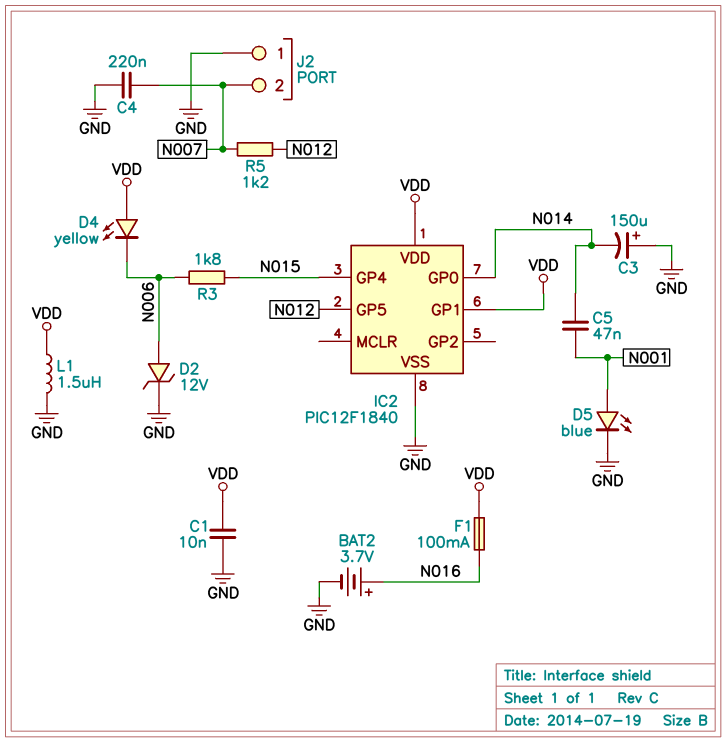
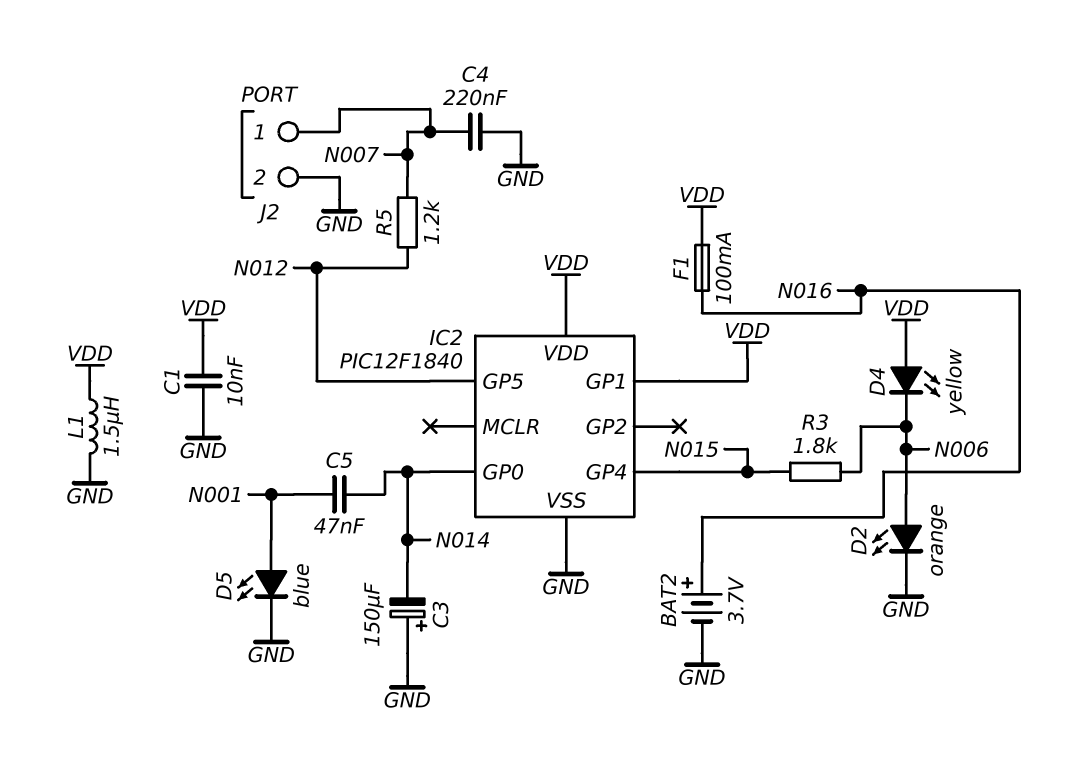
D2: zener 12V (A N006, K GND) -> LED orange (A N006, K GND)
J2 pin 1: GND -> N007
J2 pin 2: N007 -> GND

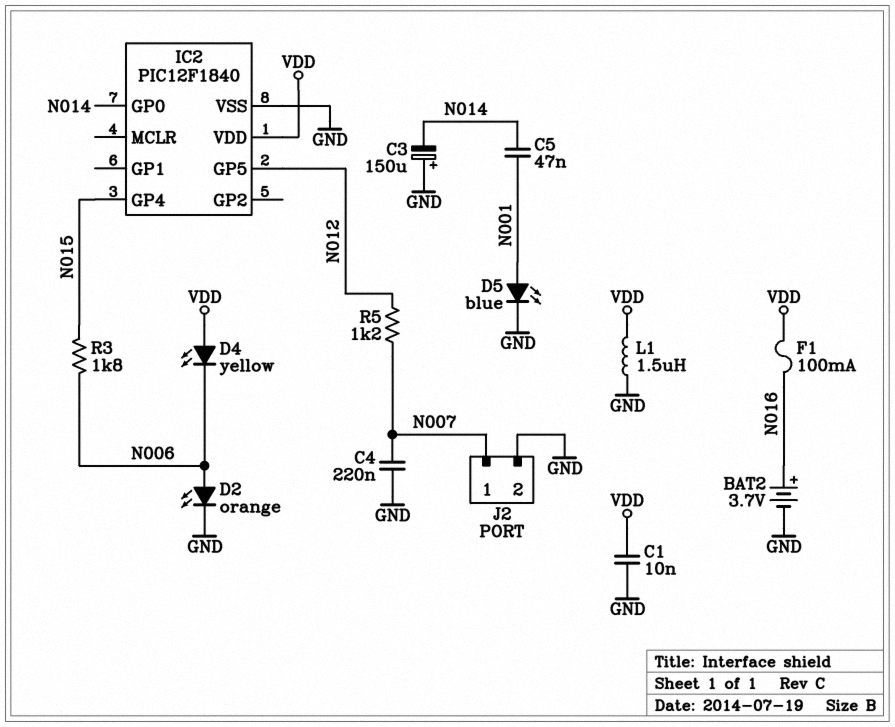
IC2 pin GP1: VDD -> none

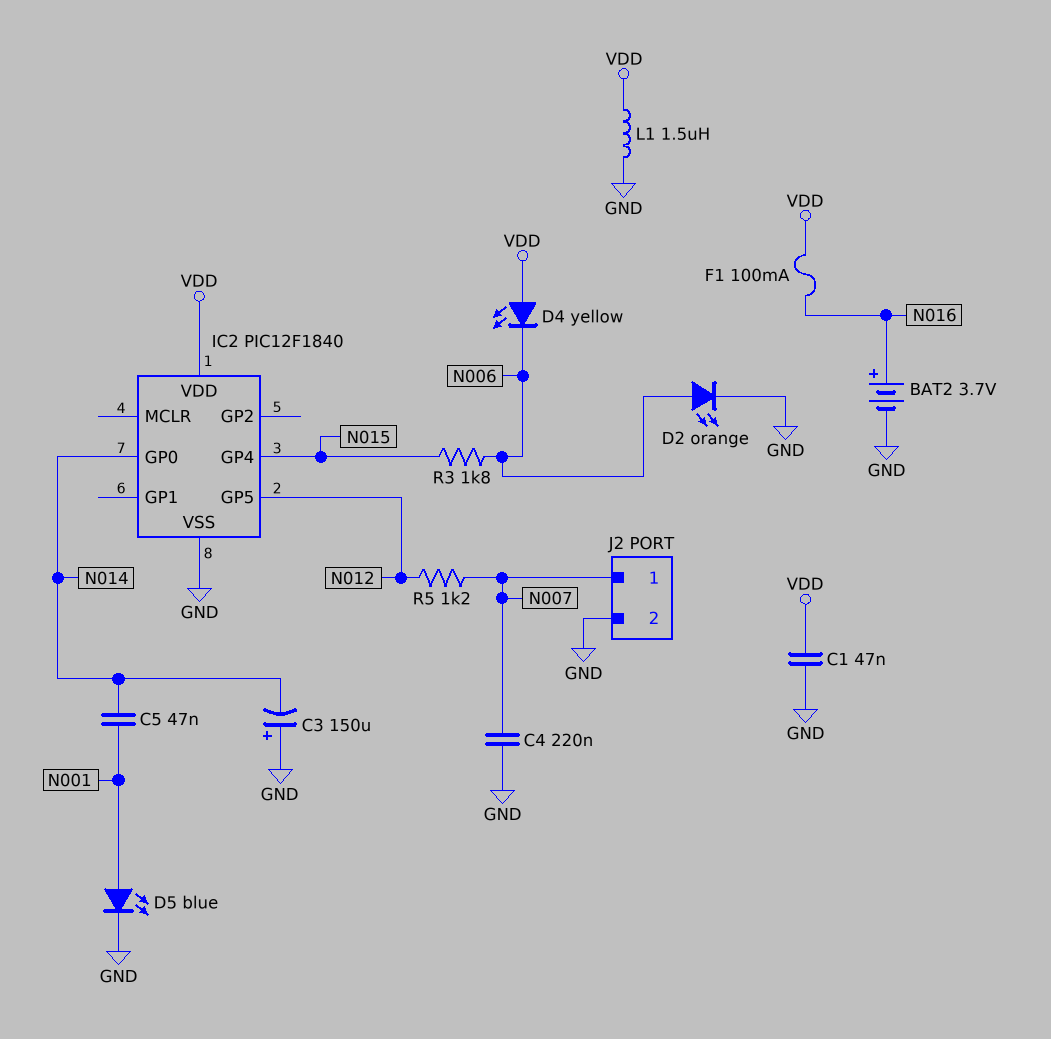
C1: 10nF (GND, VDD) -> 47nF (GND, VDD)

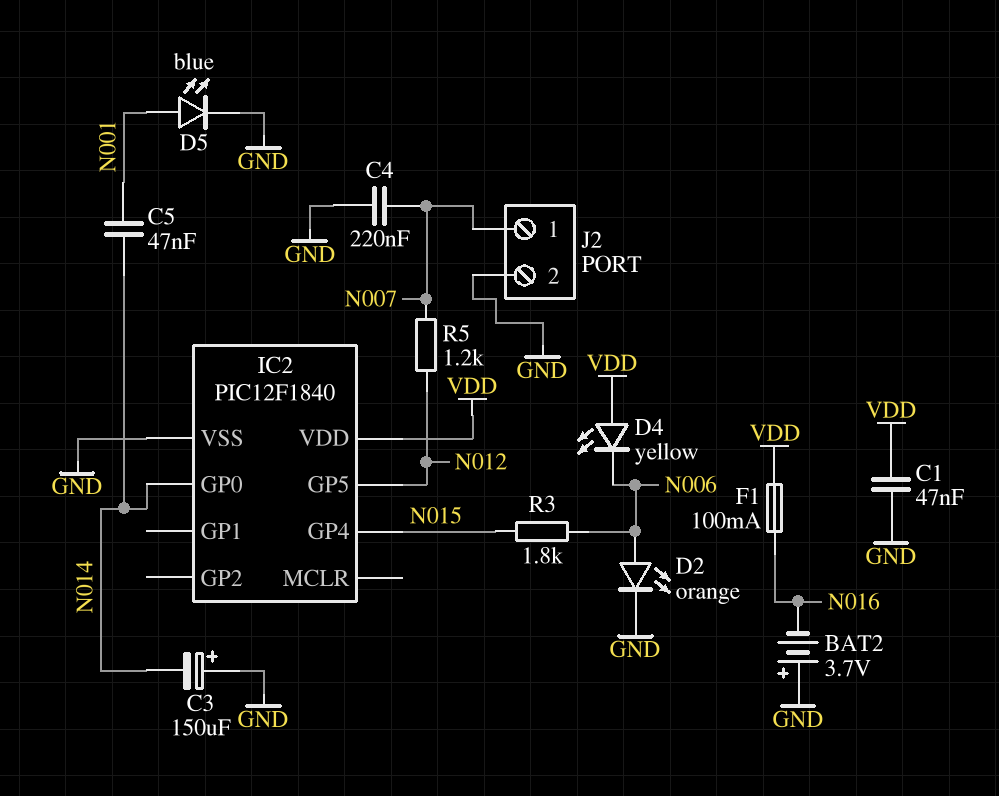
BAT2: 3.7V (plus N016, minus GND) -> 3.7V (plus GND, minus N016)
L1: 1.5uH (GND, VDD) -> none

